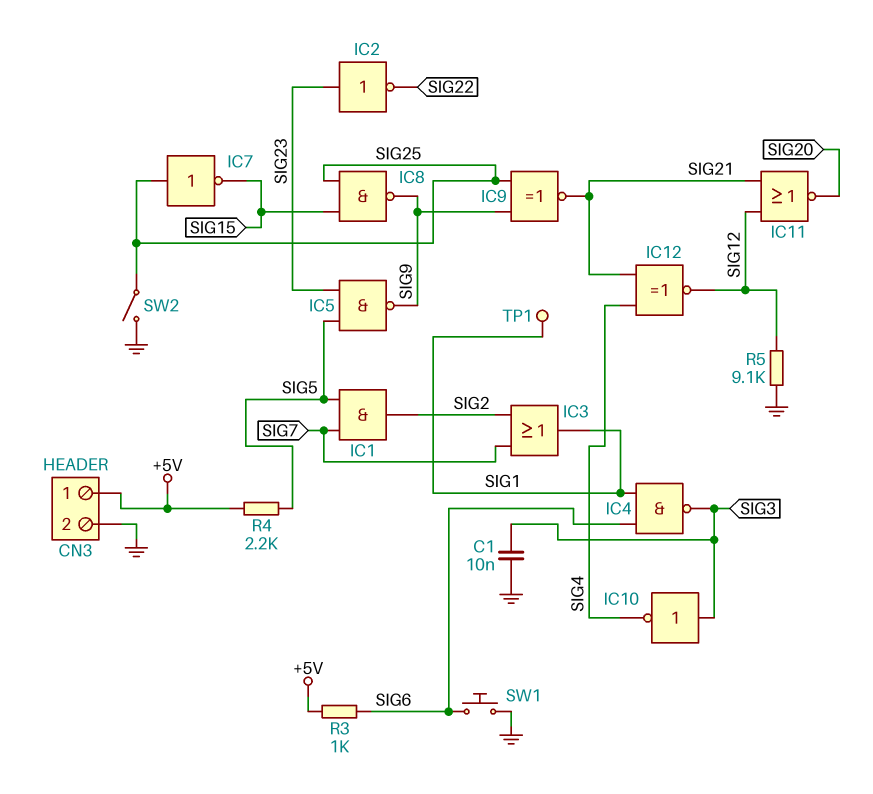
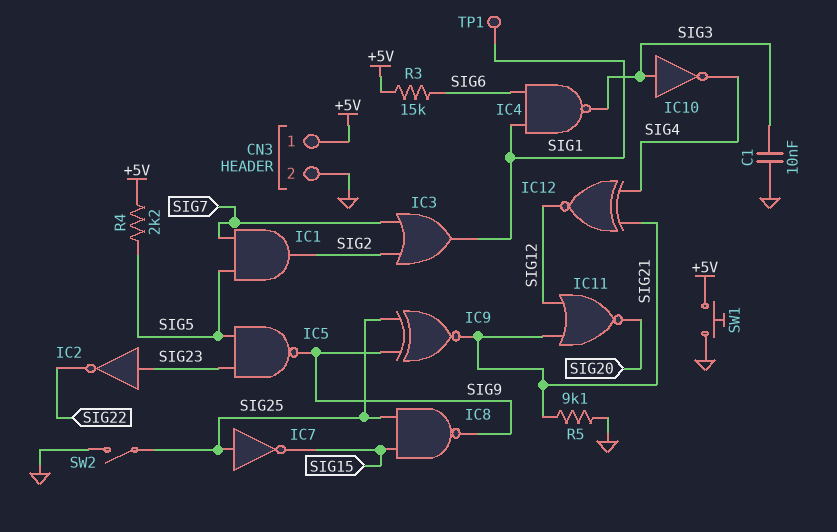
R3: 1k (+5V, SIG6) -> 15k (+5V, SIG6)
R5: 9.1k (GND, SIG12) -> 9.1k (GND, SIG21)
SW1: button (GND, SIG6) -> button (+5V, GND)

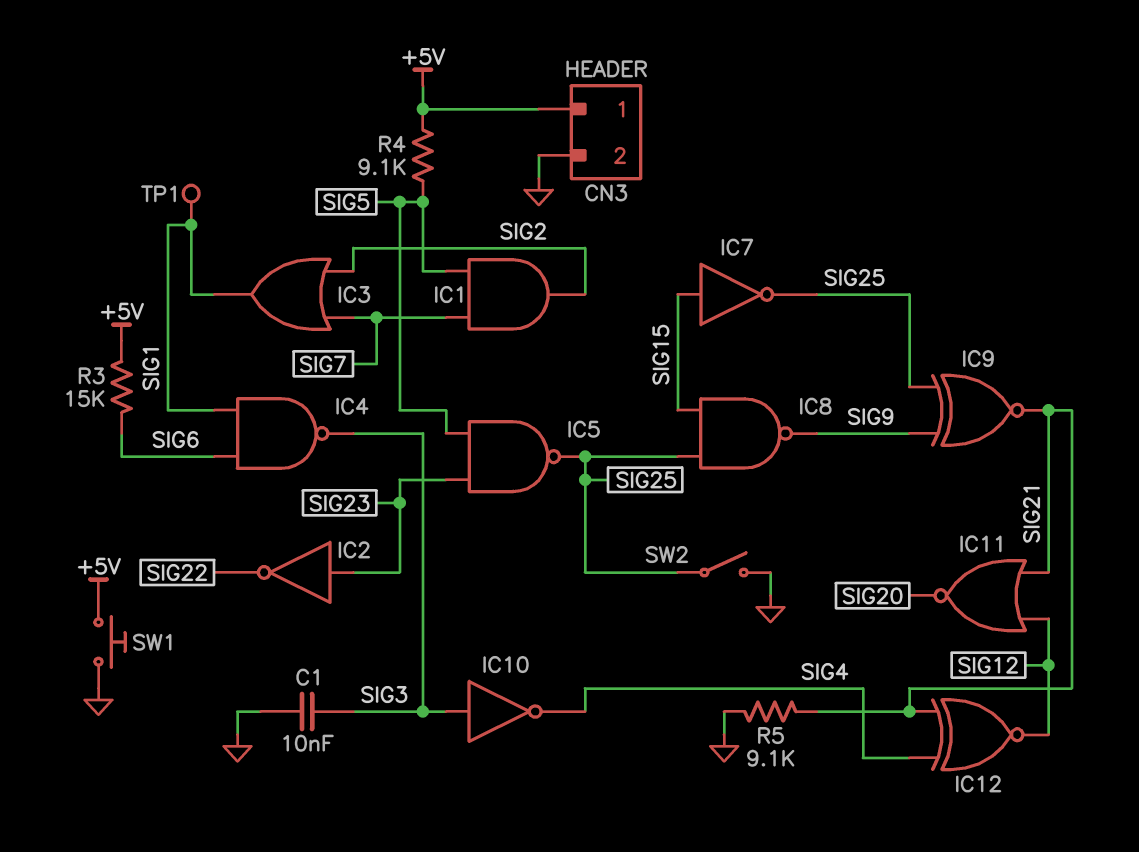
IC5: NAND (in SIG5, in SIG23, out SIG9) -> NAND (in SIG5, in SIG23, out SIG25)
IC7: NOT (in SIG25, out SIG15) -> NOT (in SIG15, out SIG25)
R4: 2.2k (+5V, SIG5) -> 9.1k (+5V, SIG5)

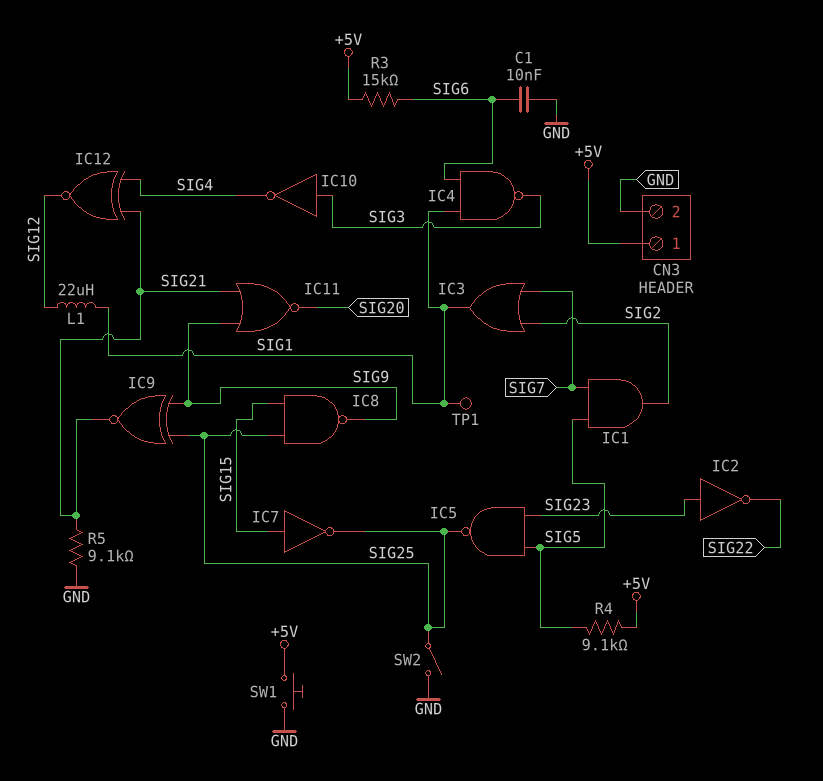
C1: 10nF (GND, SIG3) -> 10nF (GND, SIG6)
IC11: NOR (in SIG12, in SIG21, out SIG20) -> NOR (in SIG9, in SIG21, out SIG20)
L1: none -> 22uH (SIG1, SIG12)

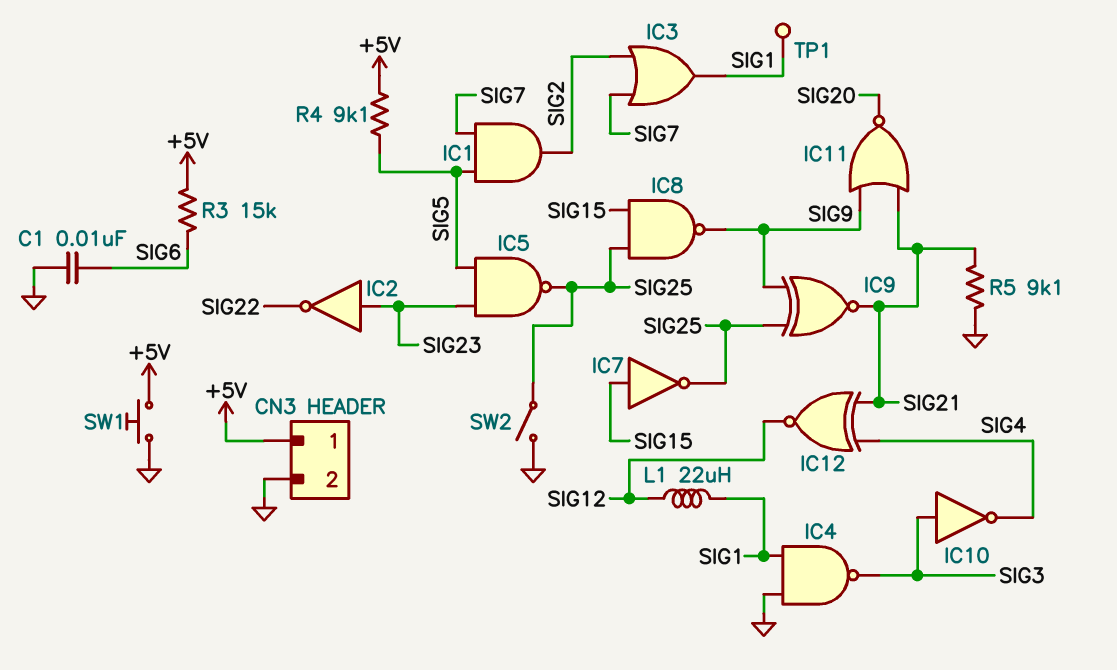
IC4: NAND (in SIG1, in SIG6, out SIG3) -> NAND (in GND, in SIG1, out SIG3)

